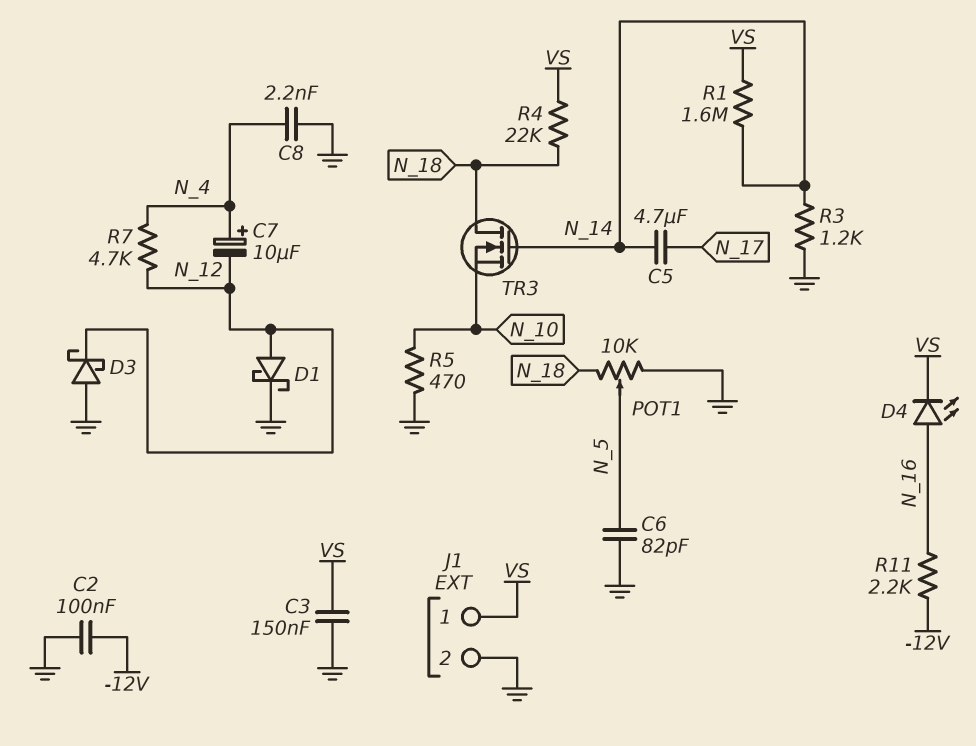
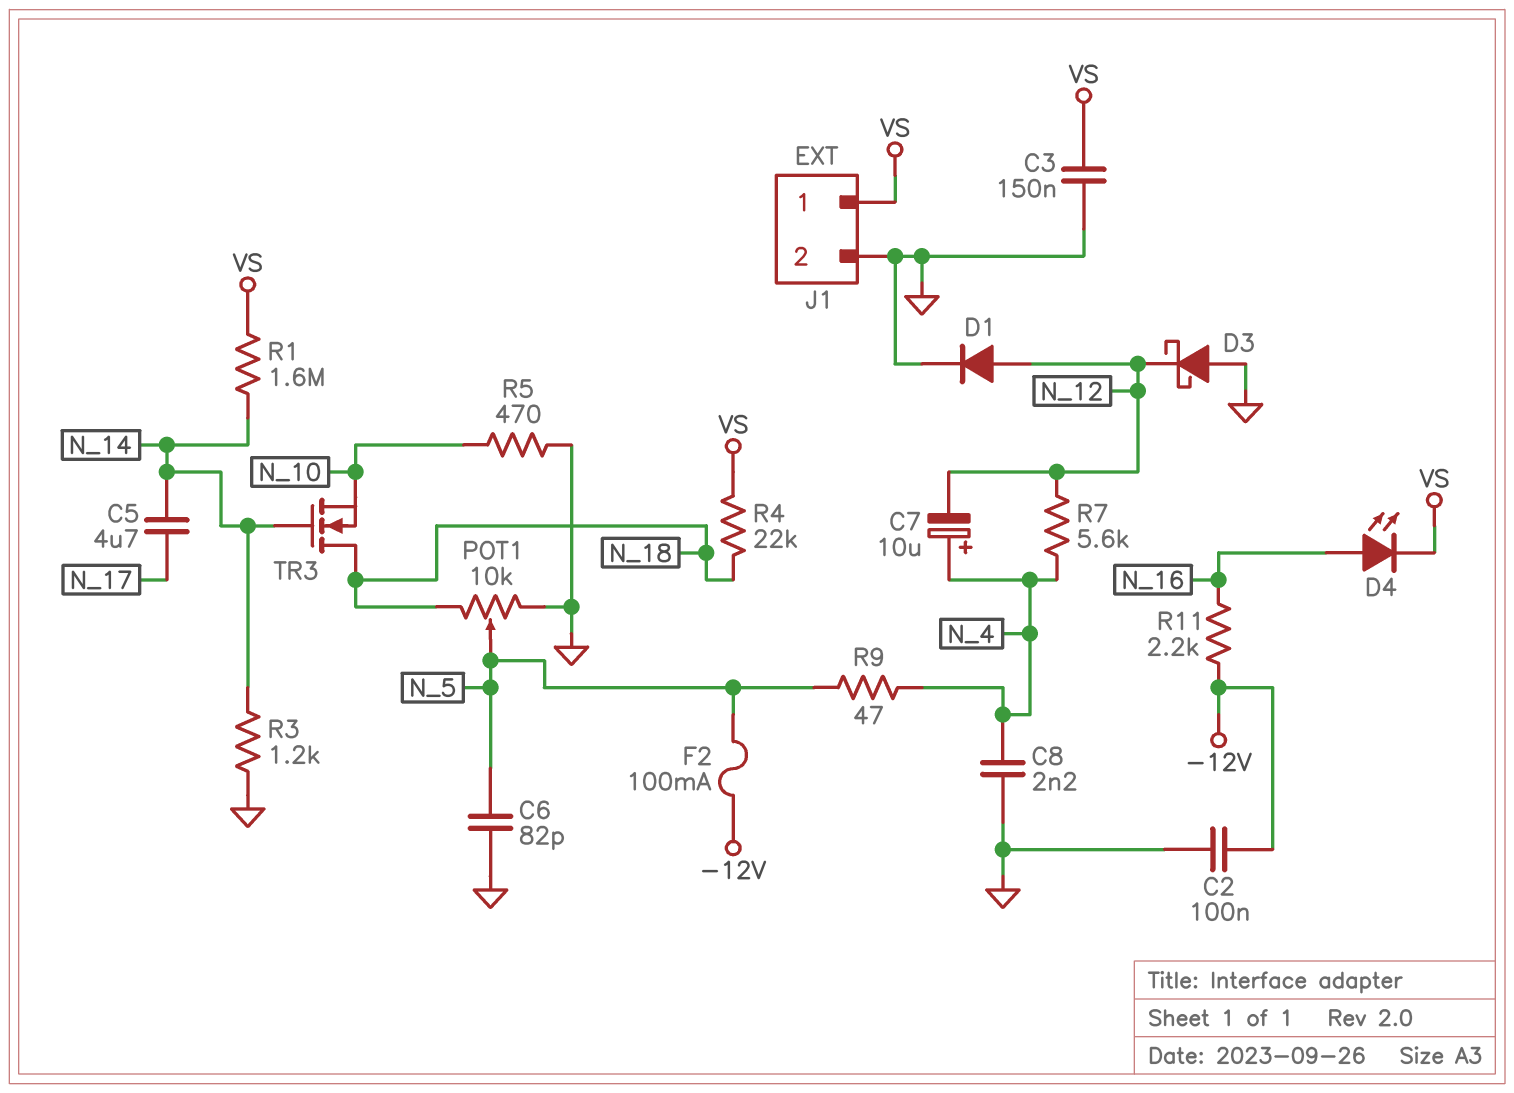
D1: schottky (A N_12, K GND) -> diode (A N_12, K GND)
F2: none -> 100mA (-12V, N_5)
R7: 4.7k (N_4, N_12) -> 5.6k (N_4, N_12)
R9: none -> 47 (N_4, N_5)

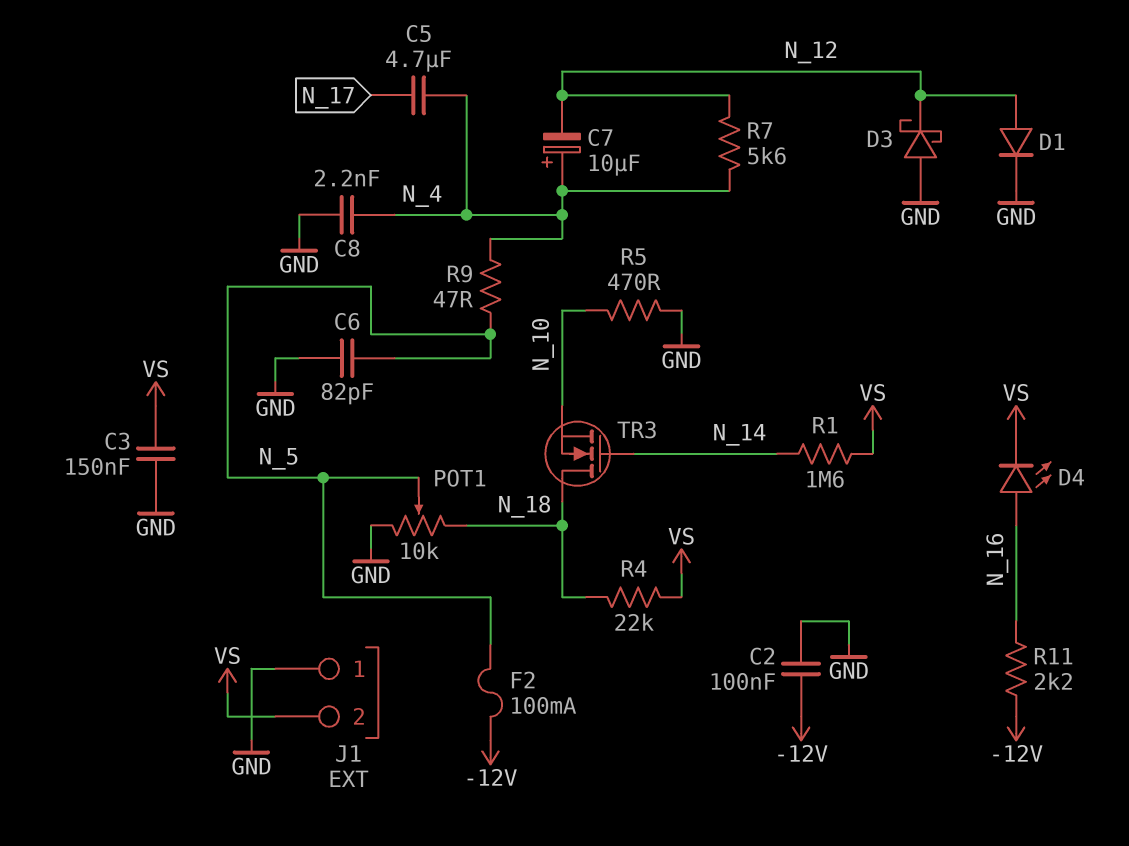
C5: 4.7uF (N_14, N_17) -> 4.7uF (N_4, N_17)
J1 pin 1: VS -> GND
J1 pin 2: GND -> VS
R3: 1.2k (GND, N_14) -> none

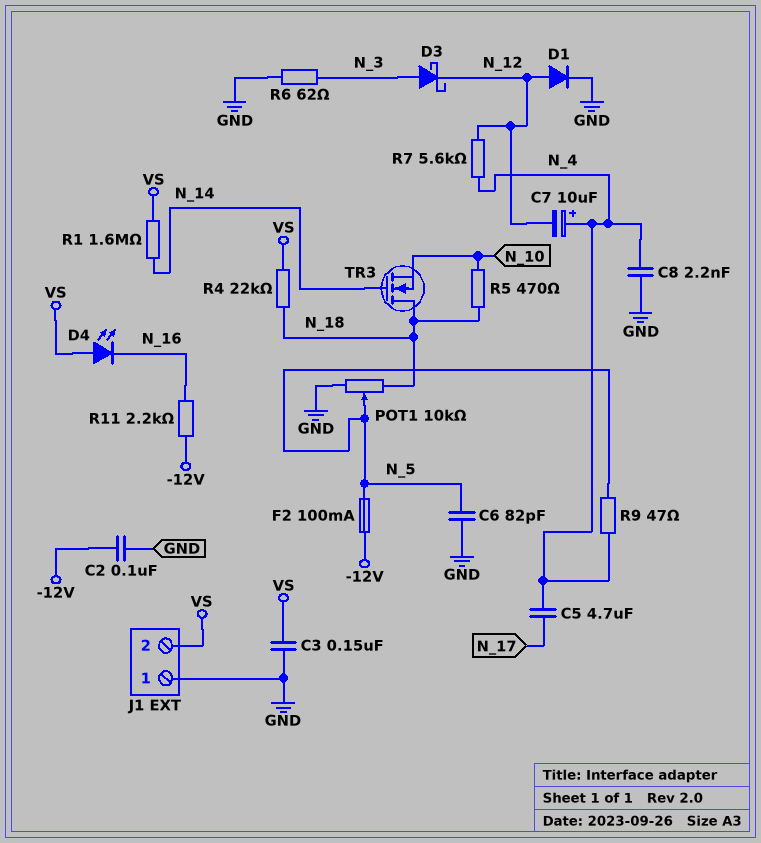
D3: schottky (A GND, K N_12) -> schottky (A N_3, K N_12)
D4: LED (A N_16, K VS) -> LED (A VS, K N_16)
R5: 470 (GND, N_10) -> 470 (N_10, N_18)
R6: none -> 62 (GND, N_3)

